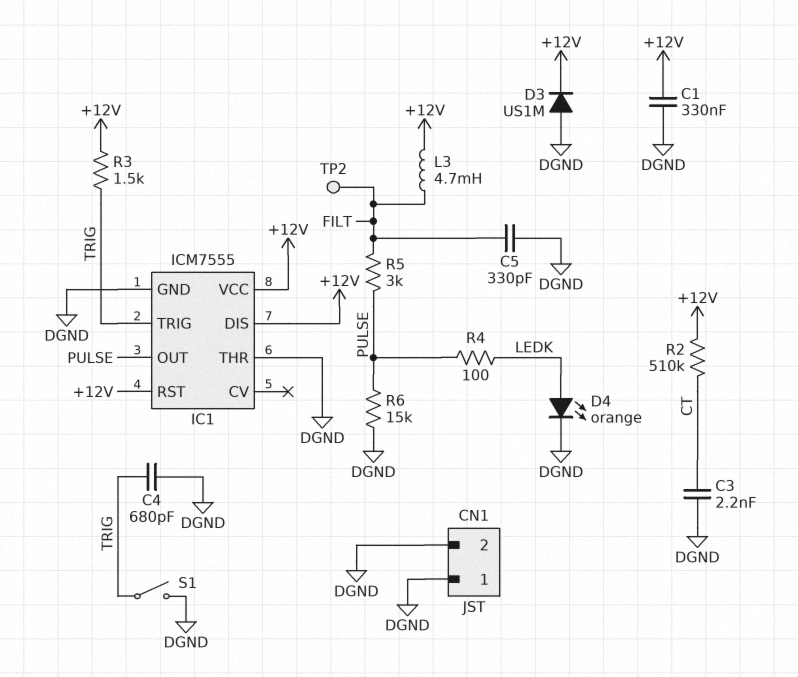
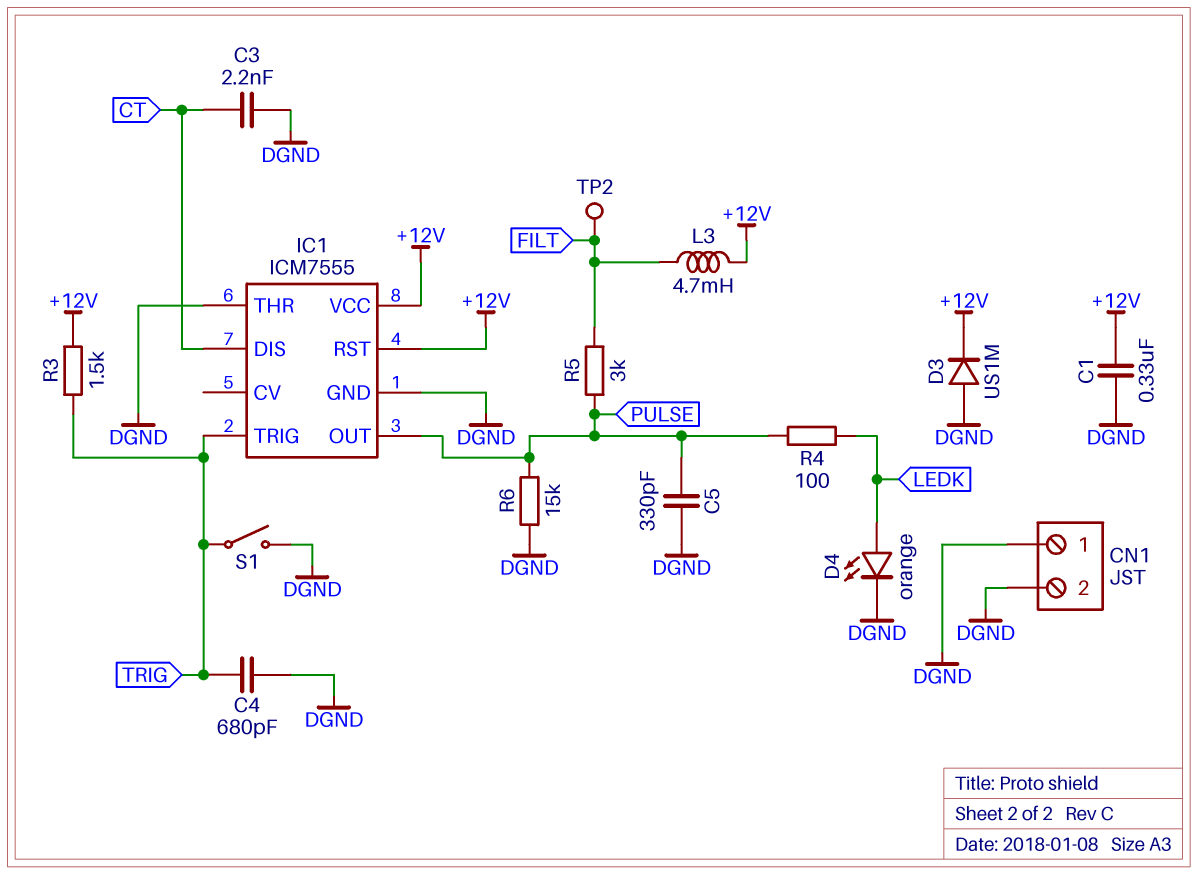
C5: 330pF (DGND, FILT) -> 330pF (DGND, PULSE)
IC1 pin DIS: +12V -> CT
R2: 510k (+12V, CT) -> none

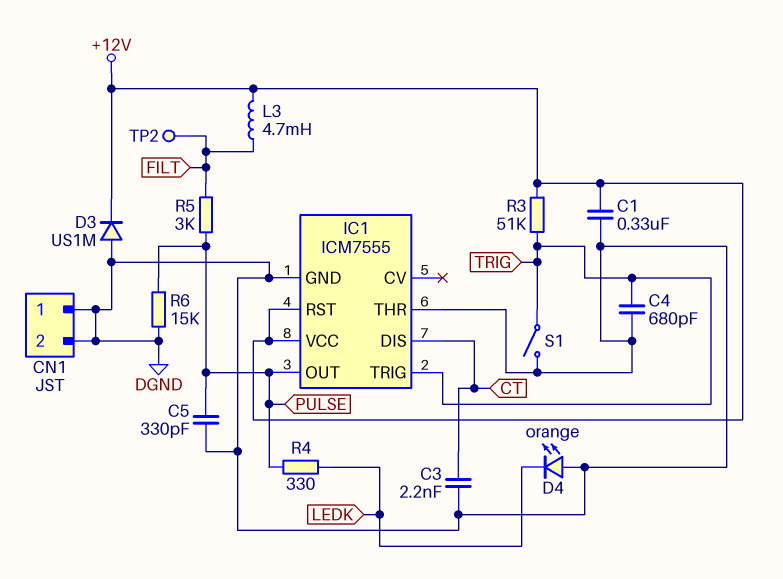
D4: LED orange (A LEDK, K DGND) -> LED orange (A DGND, K LEDK)
R3: 1.5k (+12V, TRIG) -> 51k (+12V, TRIG)
R4: 100 (LEDK, PULSE) -> 330 (LEDK, PULSE)

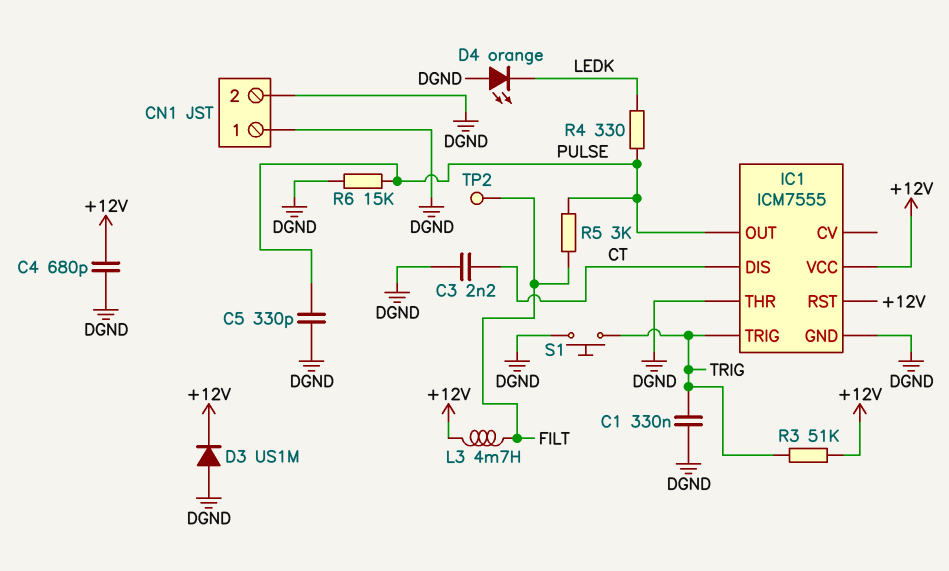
C1: 330nF (+12V, DGND) -> 330nF (DGND, TRIG)
C4: 680pF (DGND, TRIG) -> 680pF (+12V, DGND)
S1: switch (DGND, TRIG) -> button (DGND, TRIG)

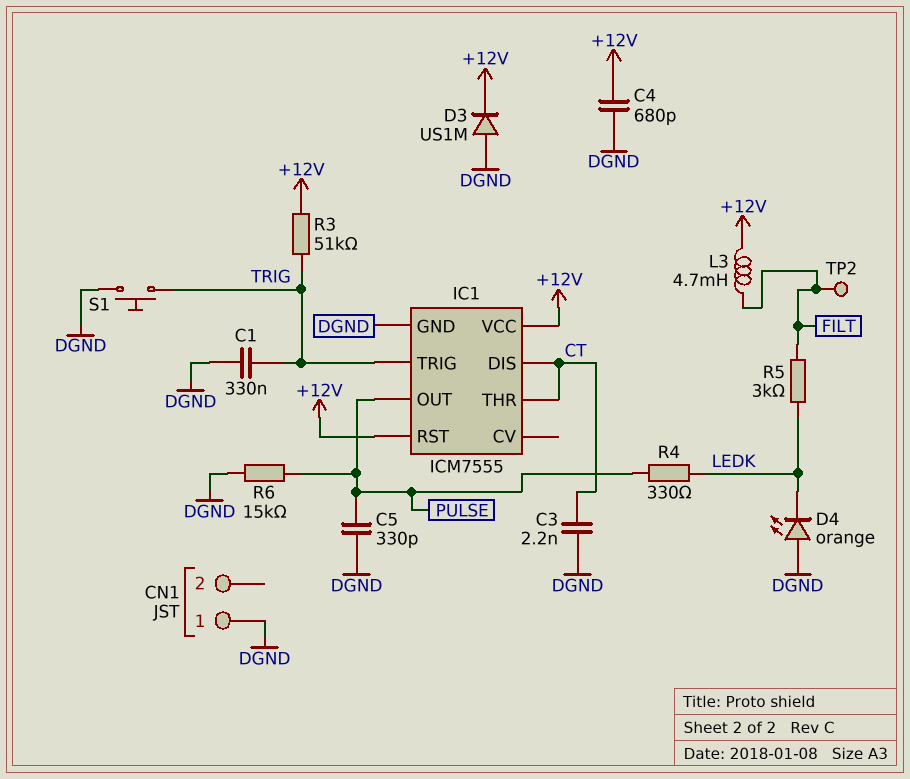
CN1 pin 2: DGND -> none
IC1 pin THR: DGND -> CT
R5: 3k (FILT, PULSE) -> 3k (FILT, LEDK)

